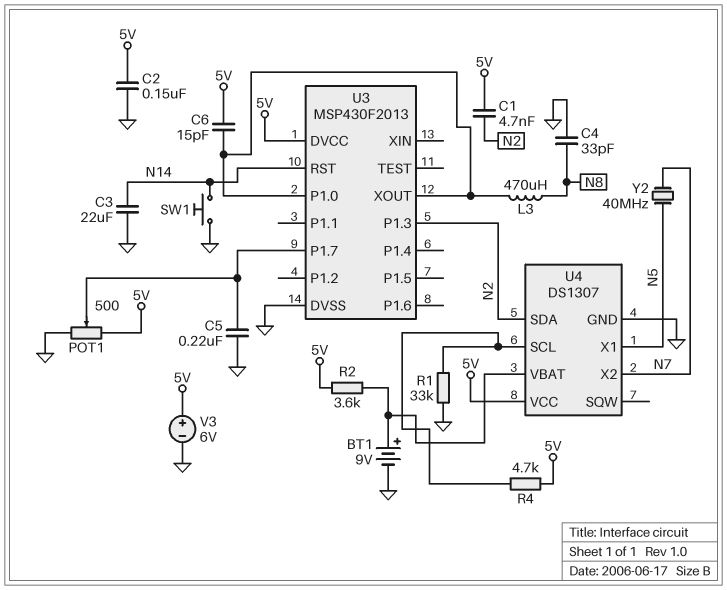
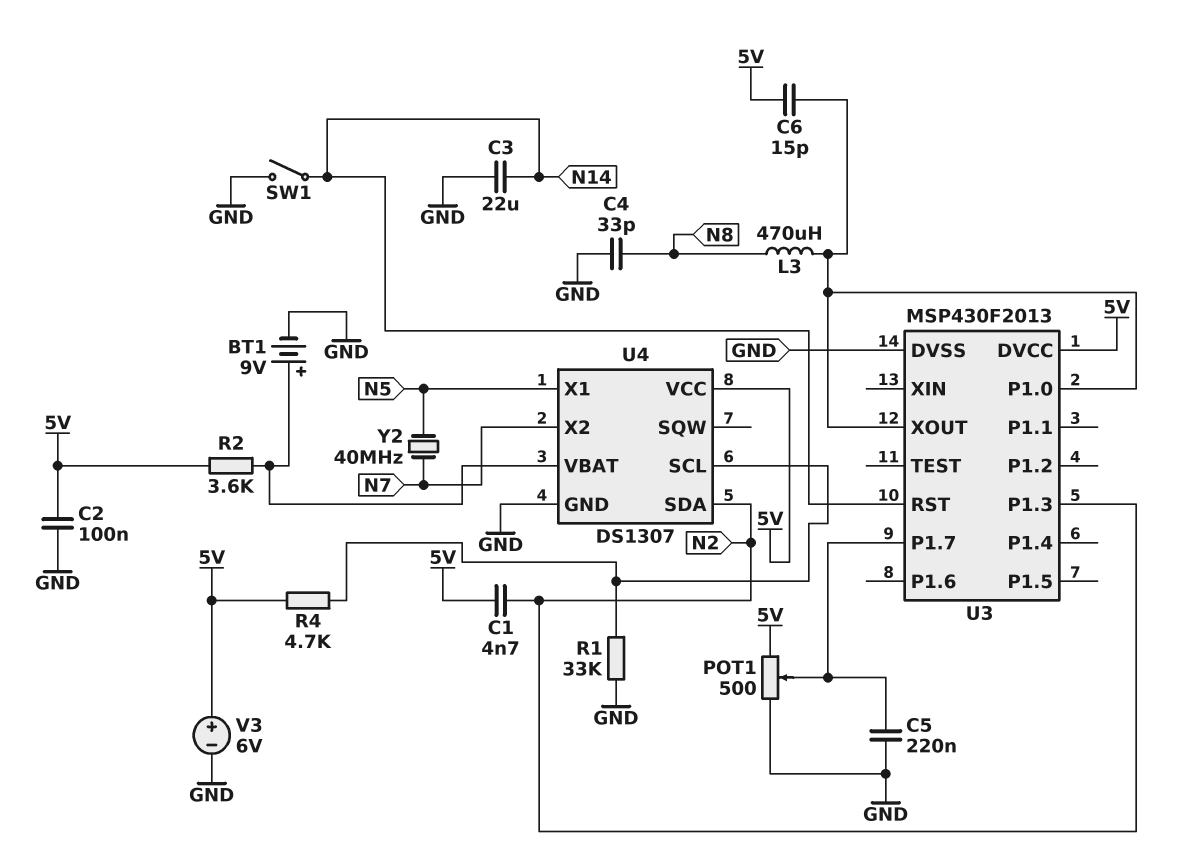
C2: 150nF (5V, GND) -> 100nF (5V, GND)
SW1: button (GND, N14) -> switch (GND, N14)

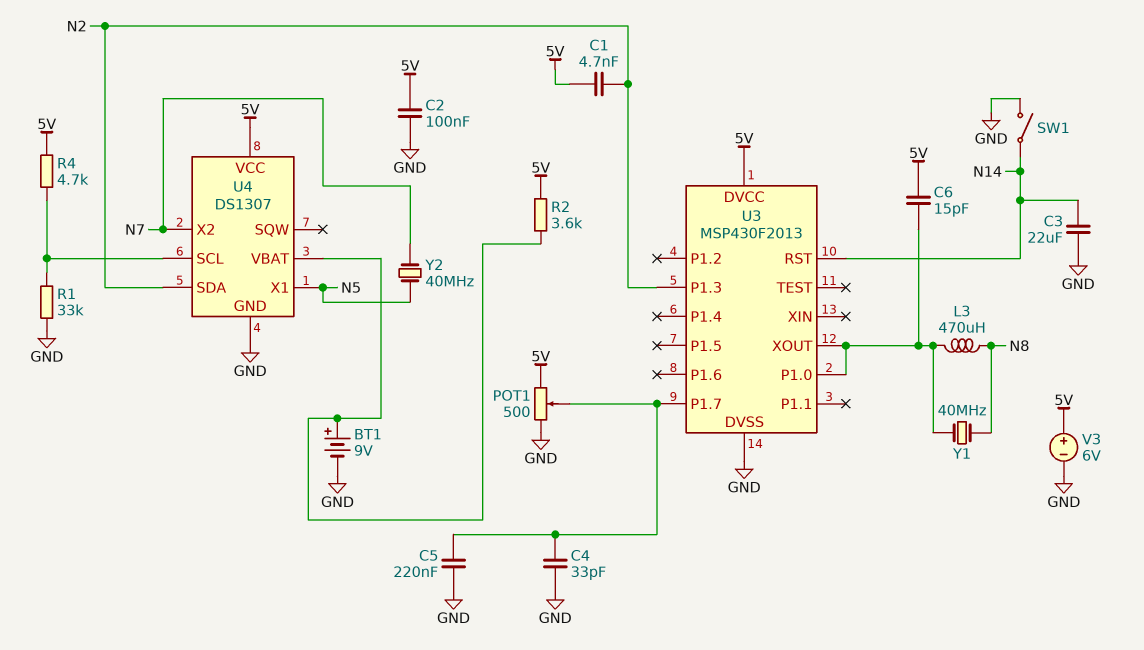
C4: 33pF (GND, N8) -> 33pF (GND, U3/P1.7)
Y1: none -> 40MHz (N8, U3/P1.0)

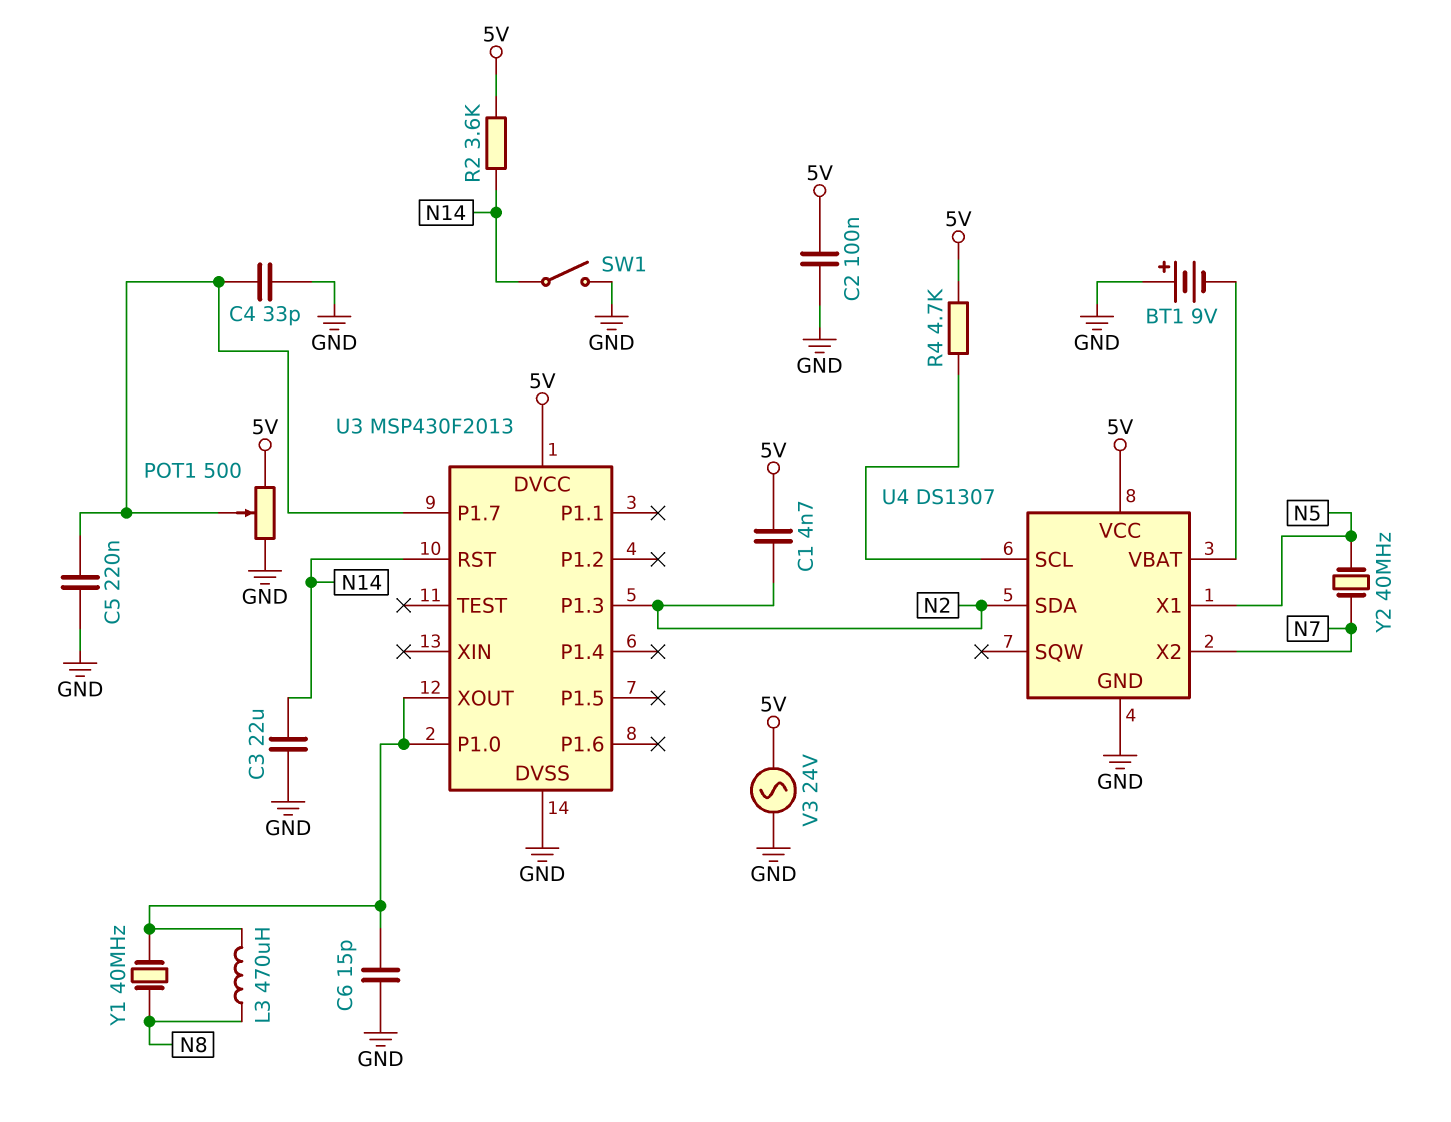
BT1: 9V (plus U4/VBAT, minus GND) -> 9V (plus GND, minus U4/VBAT)
C6: 15pF (5V, U3/P1.0) -> 15pF (GND, U3/P1.0)
R1: 33k (GND, U4/SCL) -> none
R2: 3.6k (5V, U4/VBAT) -> 3.6k (5V, N14)
V3: 6V (plus 5V, minus GND) -> AC 24V (5V, GND)

